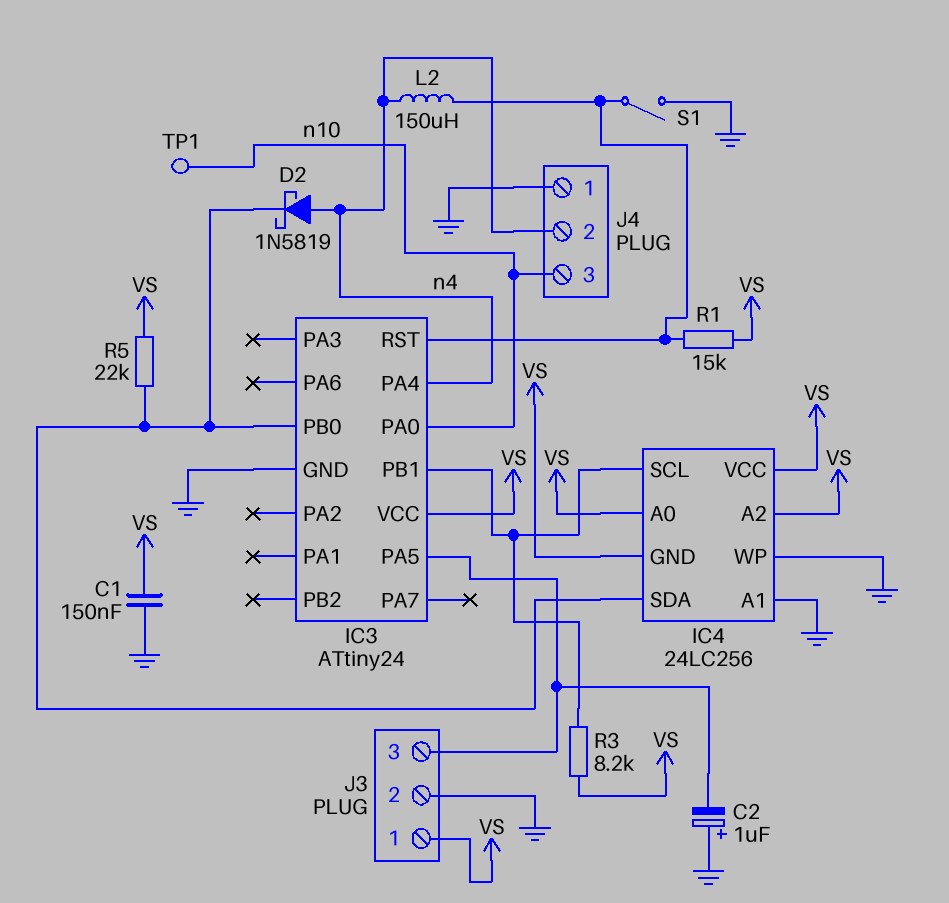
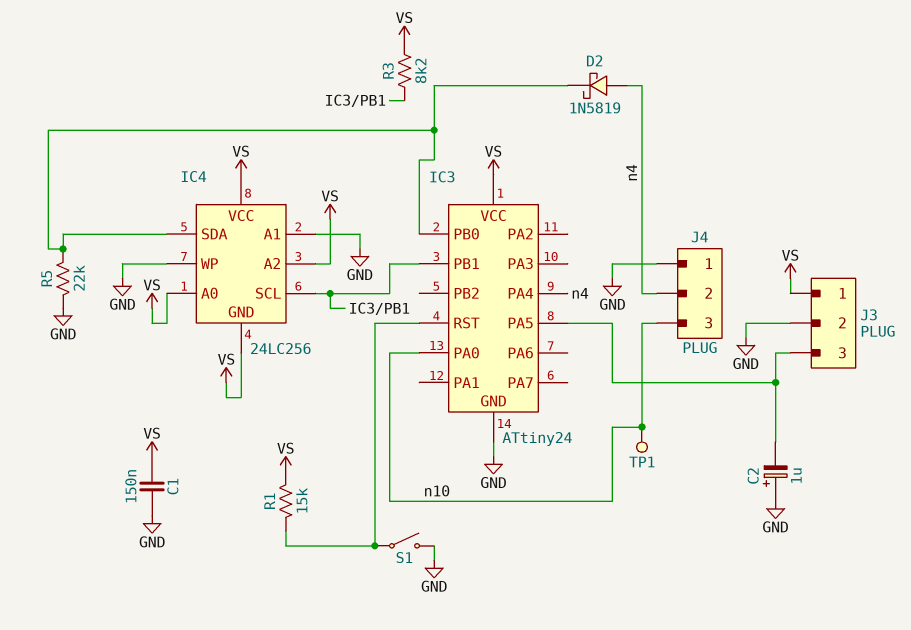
L2: 150uH (IC3/RST, n4) -> none
R5: 22k (IC3/PB0, VS) -> 22k (GND, IC3/PB0)

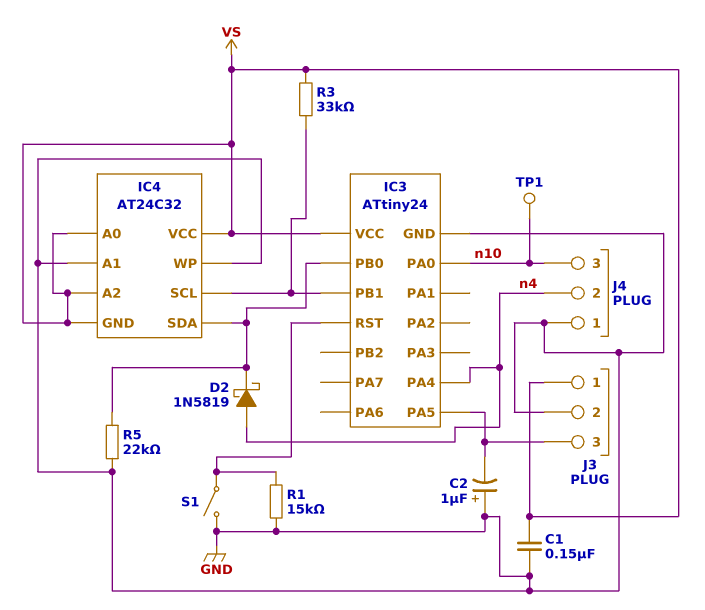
IC4: 24LC256 -> AT24C32
R1: 15k (IC3/RST, VS) -> 15k (GND, IC3/RST)
R3: 8.2k (IC3/PB1, VS) -> 33k (IC3/PB1, VS)

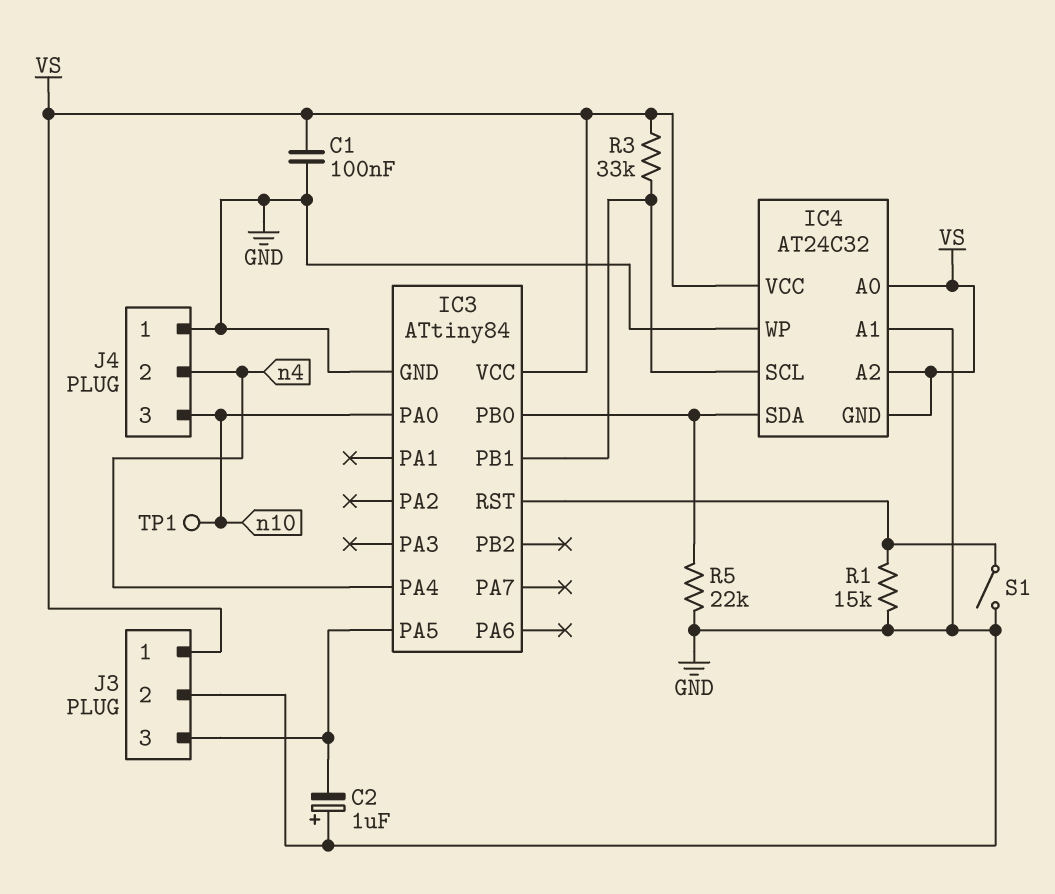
C1: 150nF (GND, VS) -> 100nF (GND, VS)
D2: schottky 1N5819 (A n4, K IC3/PB0) -> none
IC3: ATtiny24 -> ATtiny84

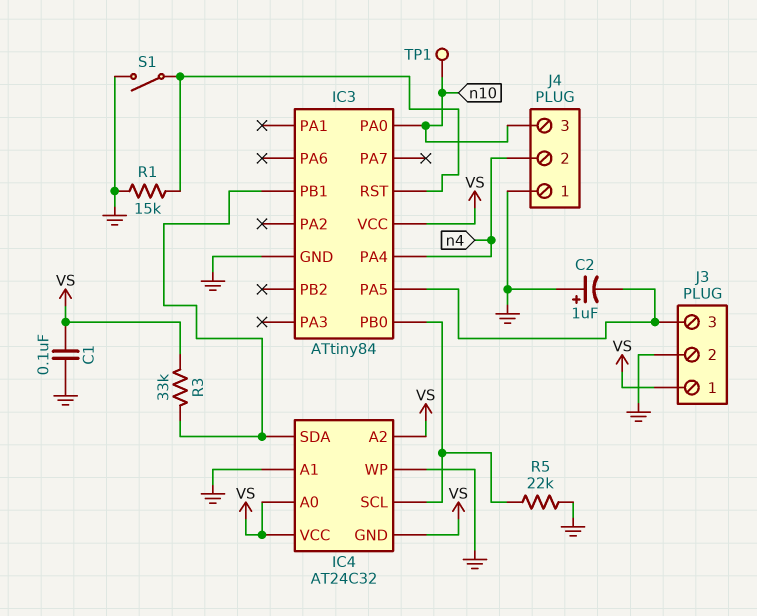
IC4 pin SCL: IC3/PB1 -> IC3/PB0
IC4 pin SDA: IC3/PB0 -> IC3/PB1

